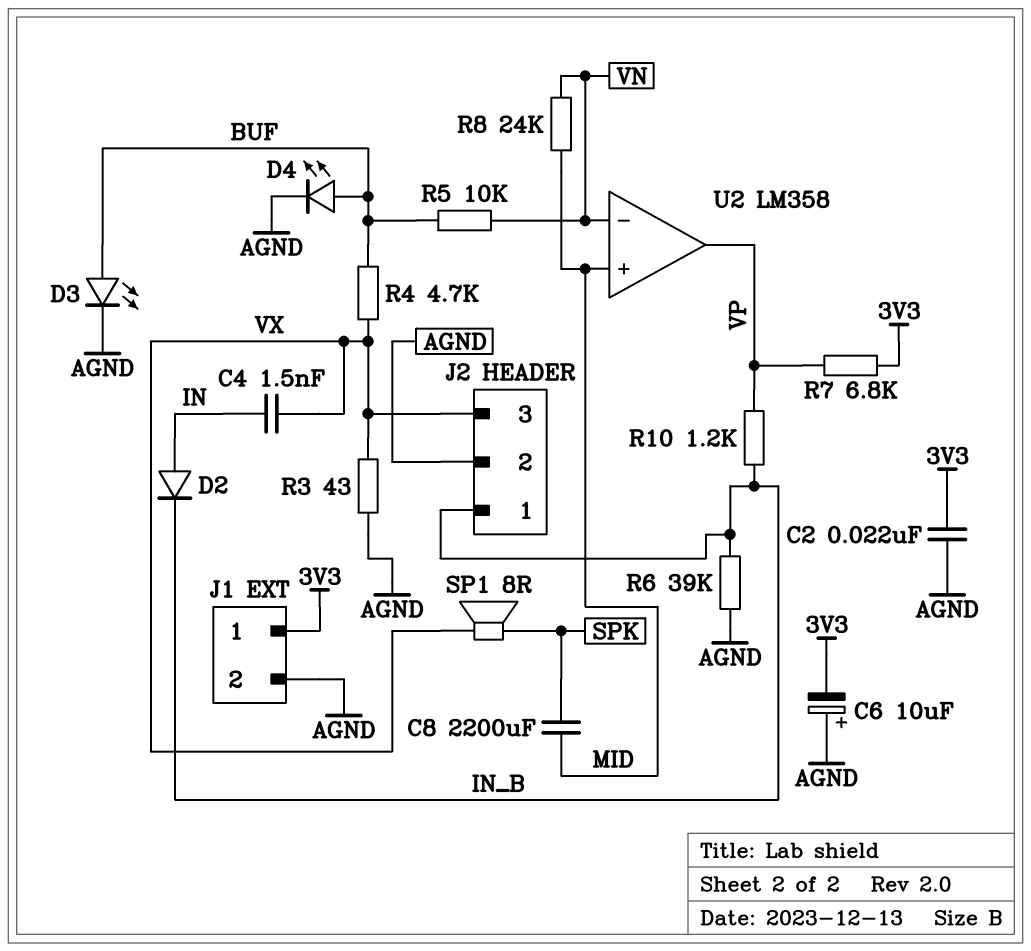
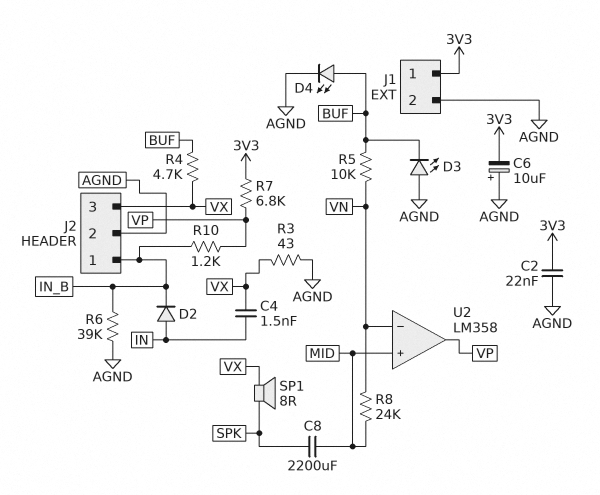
D3: LED (A BUF, K AGND) -> LED (A AGND, K BUF)

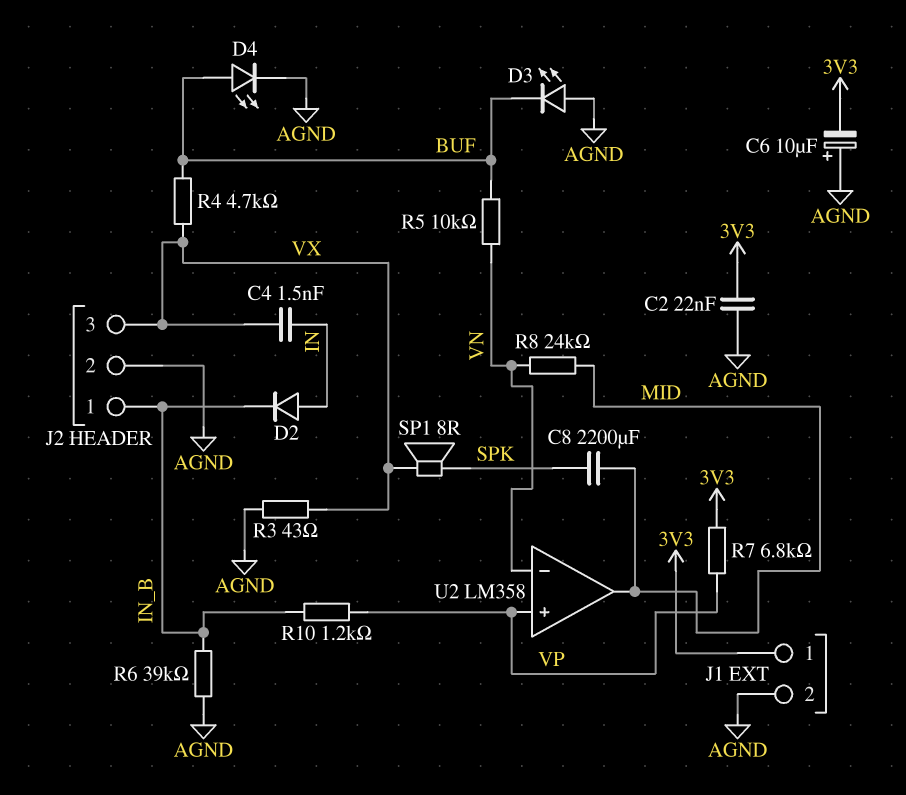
U2 pin in+: MID -> VP
U2 pin out: VP -> MID

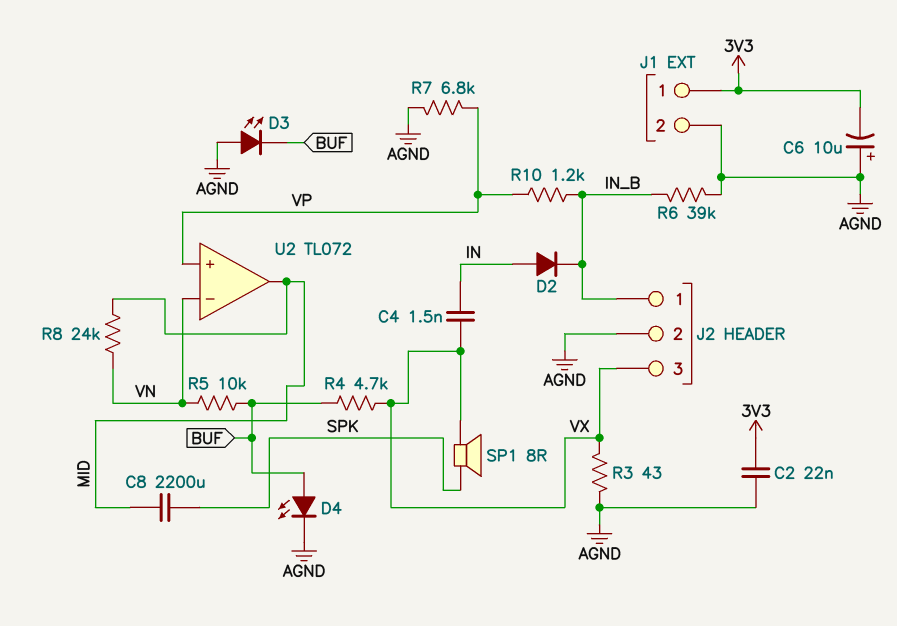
R7: 6.8k (3V3, VP) -> 6.8k (AGND, VP)
U2: LM358 -> TL072

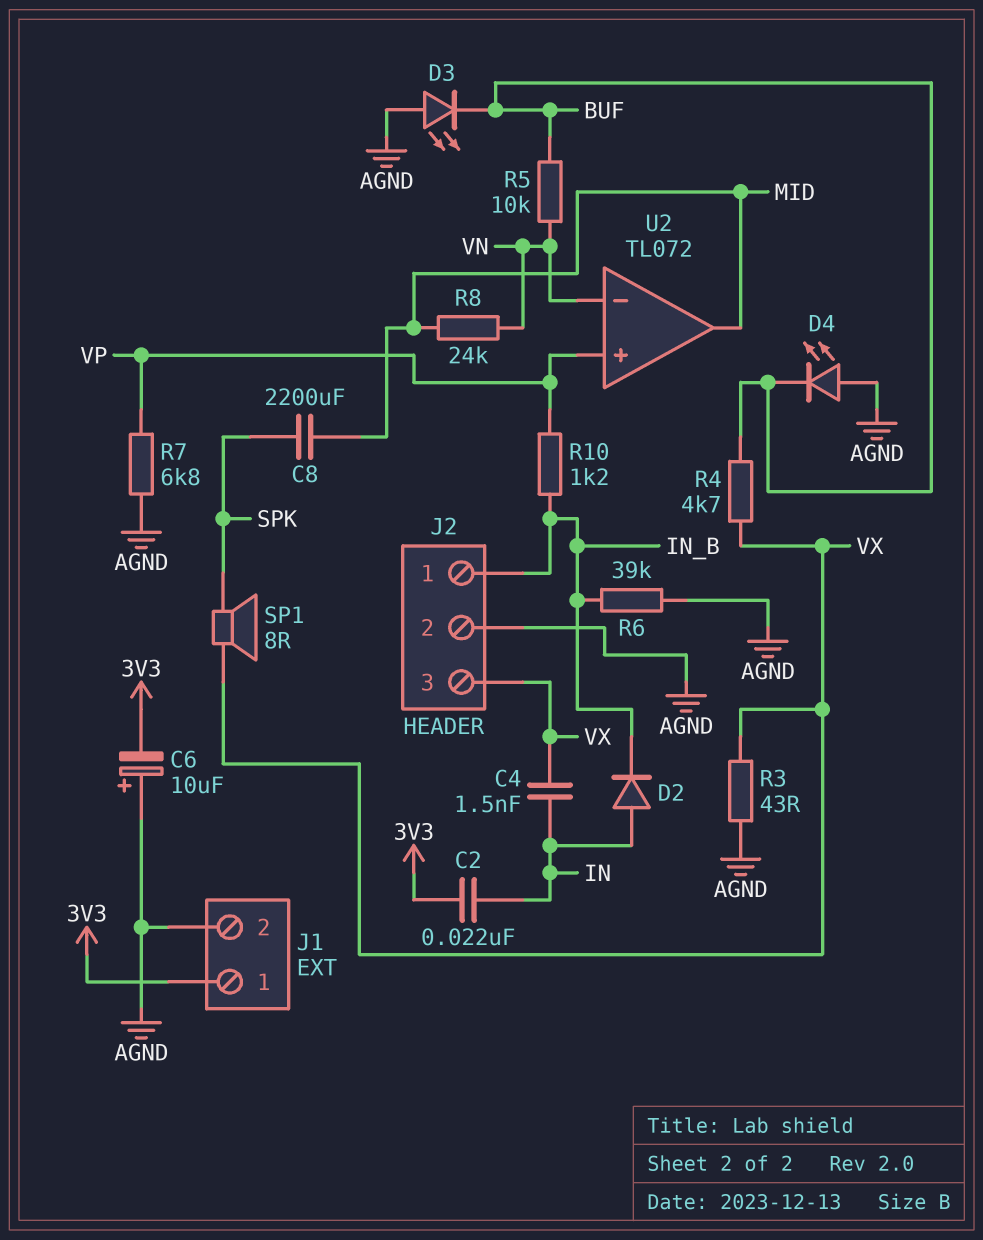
C2: 22nF (3V3, AGND) -> 22nF (3V3, IN)
D4: LED (A BUF, K AGND) -> LED (A AGND, K BUF)

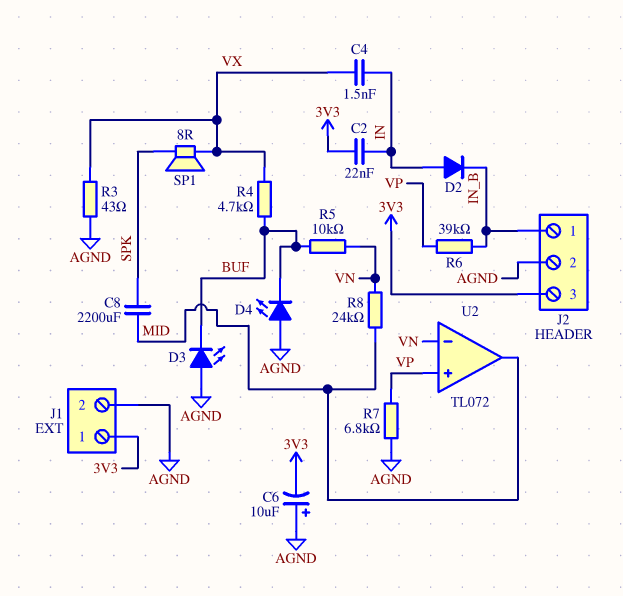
J2 pin 3: VX -> 3V3
R6: 39k (AGND, IN_B) -> 39k (IN_B, VP)
R10: 1.2k (IN_B, VP) -> none

